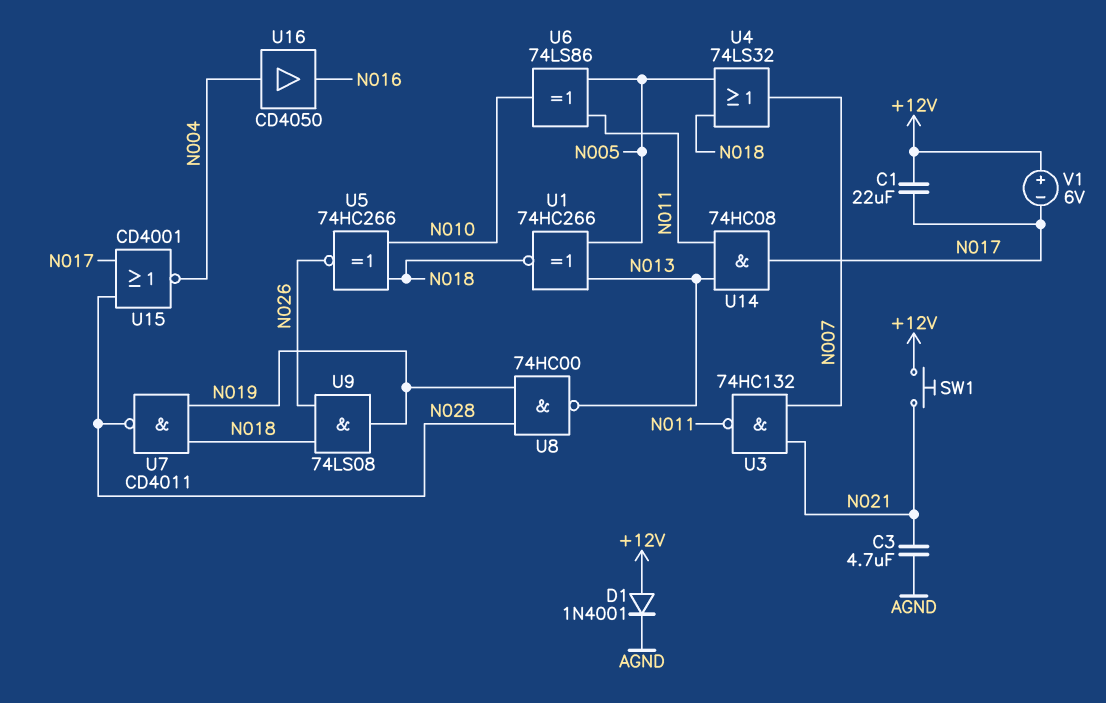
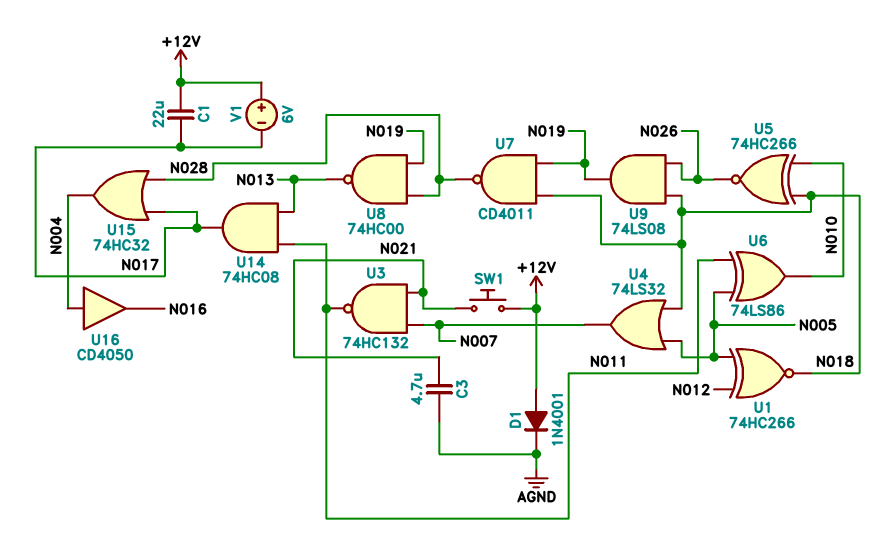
U1: XNOR 74HC266 (in N005, in N013, out N018) -> XNOR 74HC266 (in N005, in N012, out N018)
U15: NOR CD4001 (in N017, in N028, out N004) -> OR 74HC32 (in N017, in N028, out N004)

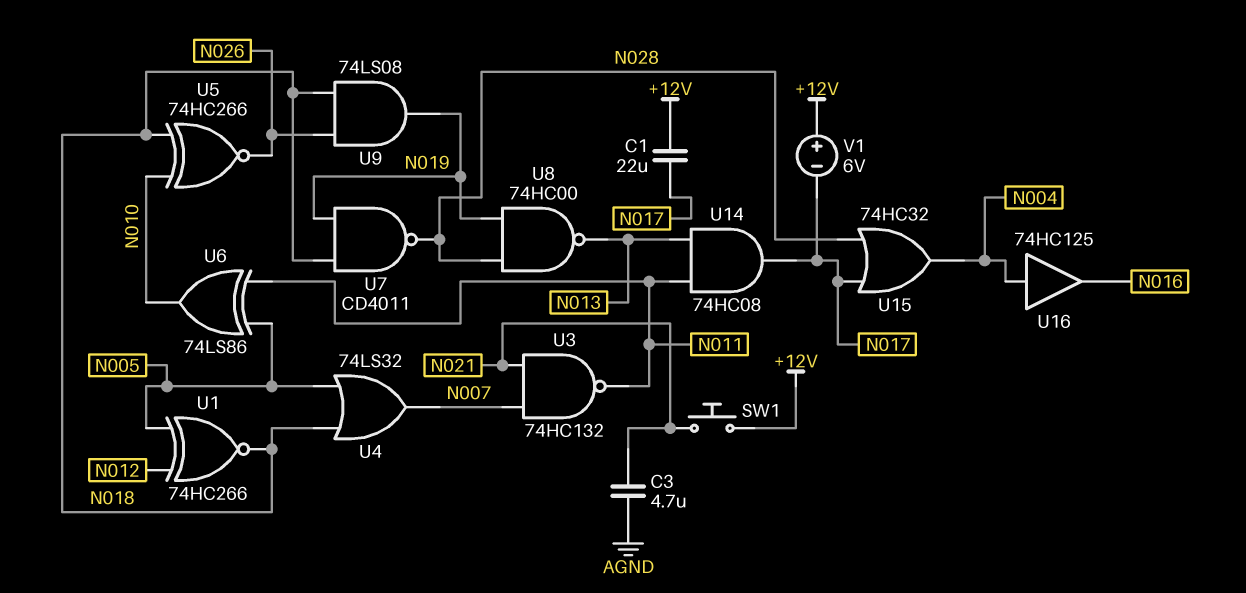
D1: diode 1N4001 (A +12V, K AGND) -> none
U16: buffer CD4050 (in N004, out N016) -> buffer 74HC125 (in N004, out N016)

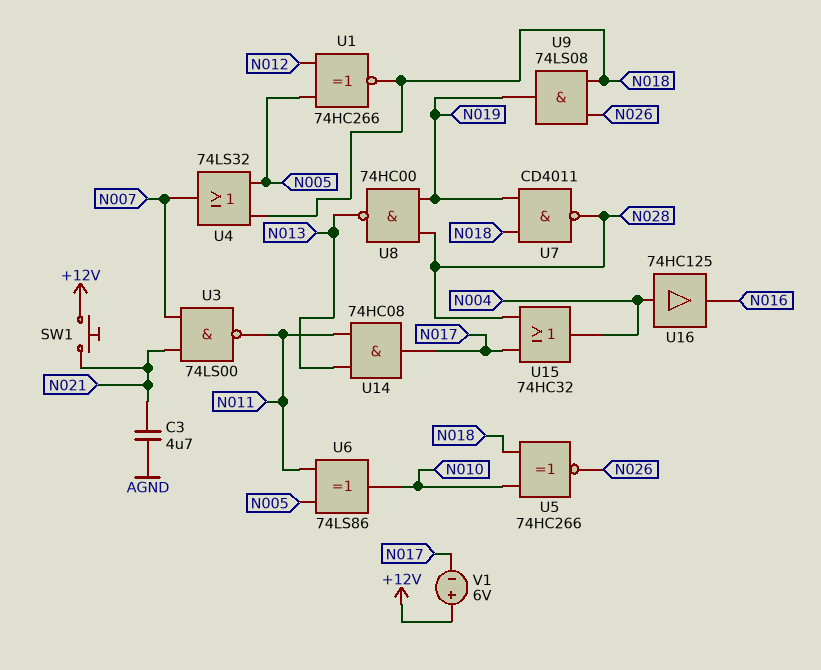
C1: 22uF (+12V, N017) -> none
U3: NAND 74HC132 (in N007, in N021, out N011) -> NAND 74LS00 (in N007, in N021, out N011)

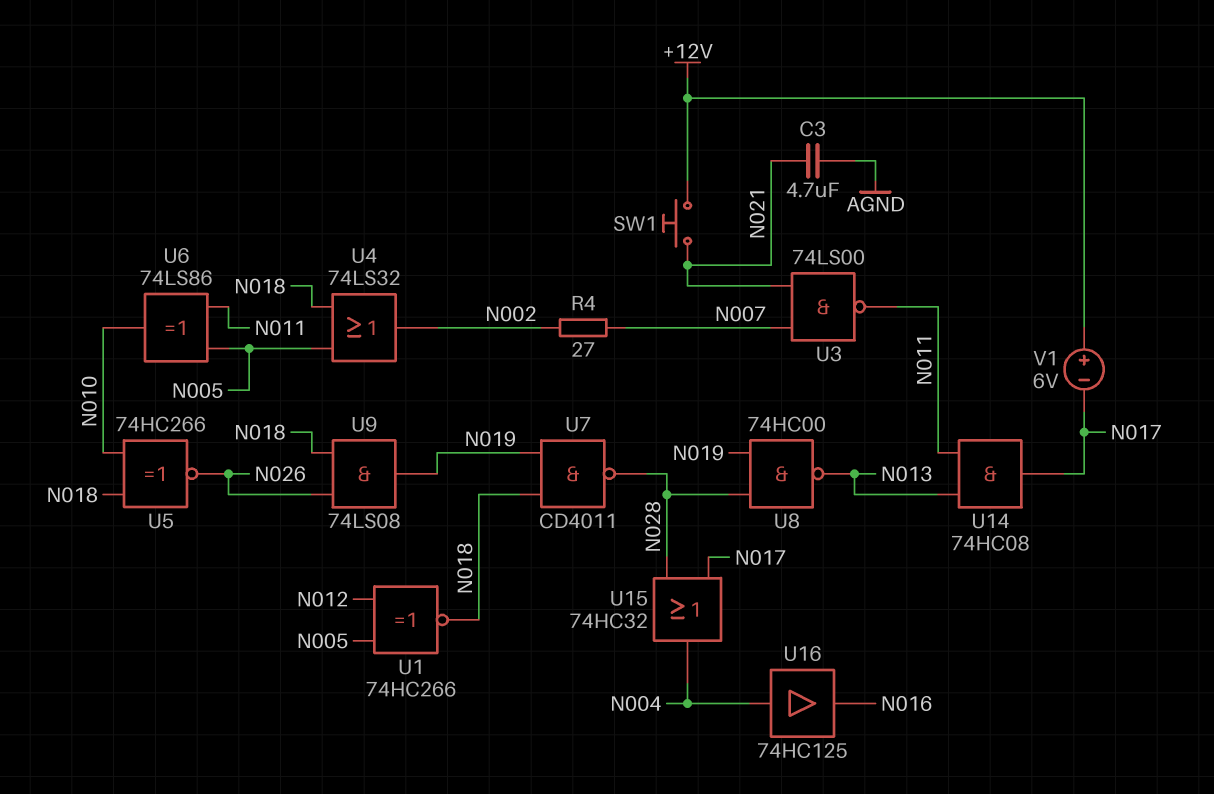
R4: none -> 27 (N002, N007)
U4: OR 74LS32 (in N005, in N018, out N007) -> OR 74LS32 (in N005, in N018, out N002)

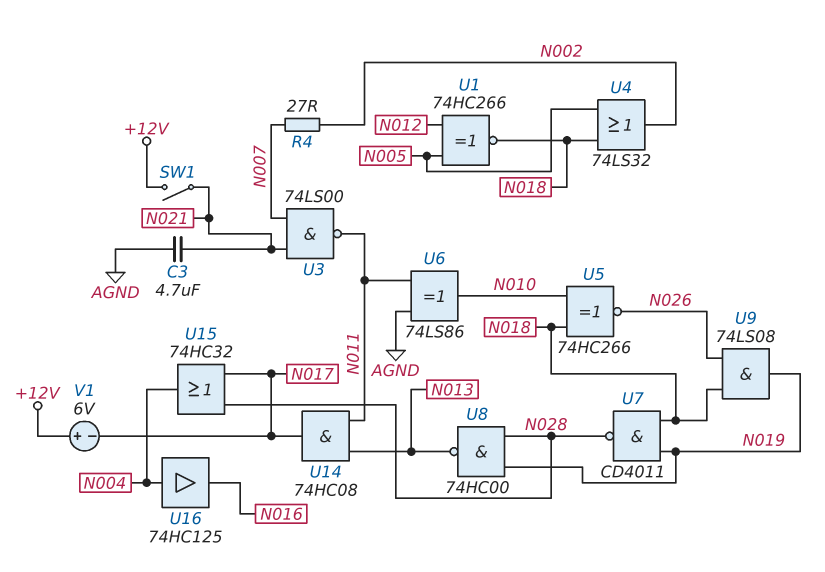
SW1: button (+12V, N021) -> switch (+12V, N021)
U6: XOR 74LS86 (in N005, in N011, out N010) -> XOR 74LS86 (in AGND, in N011, out N010)

